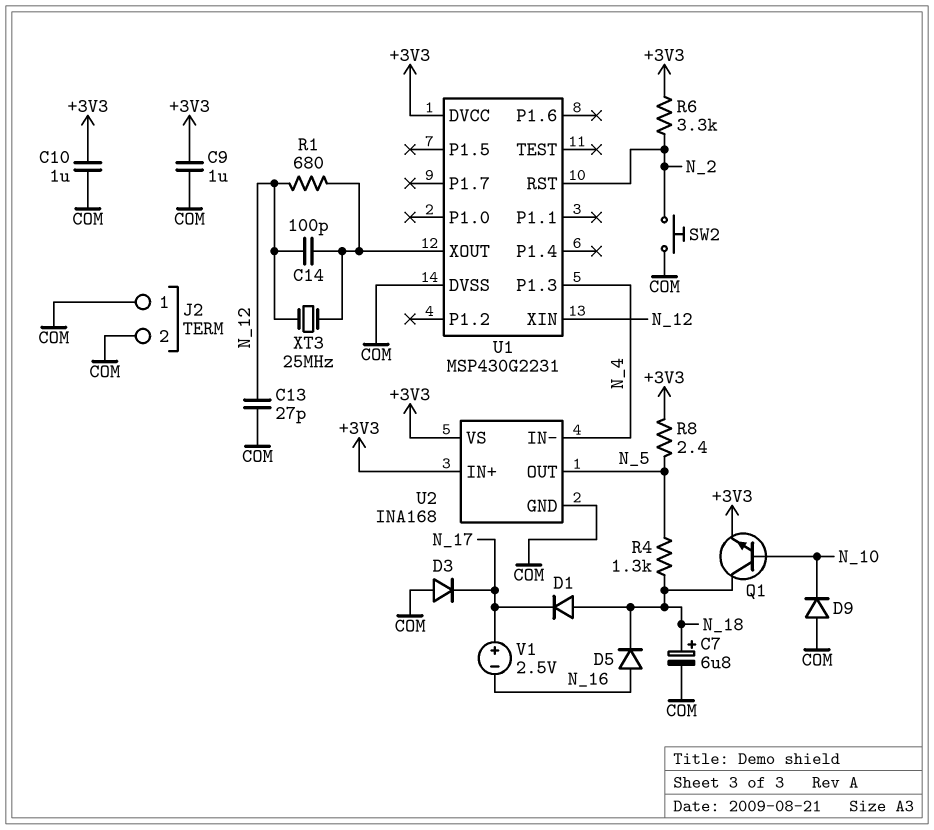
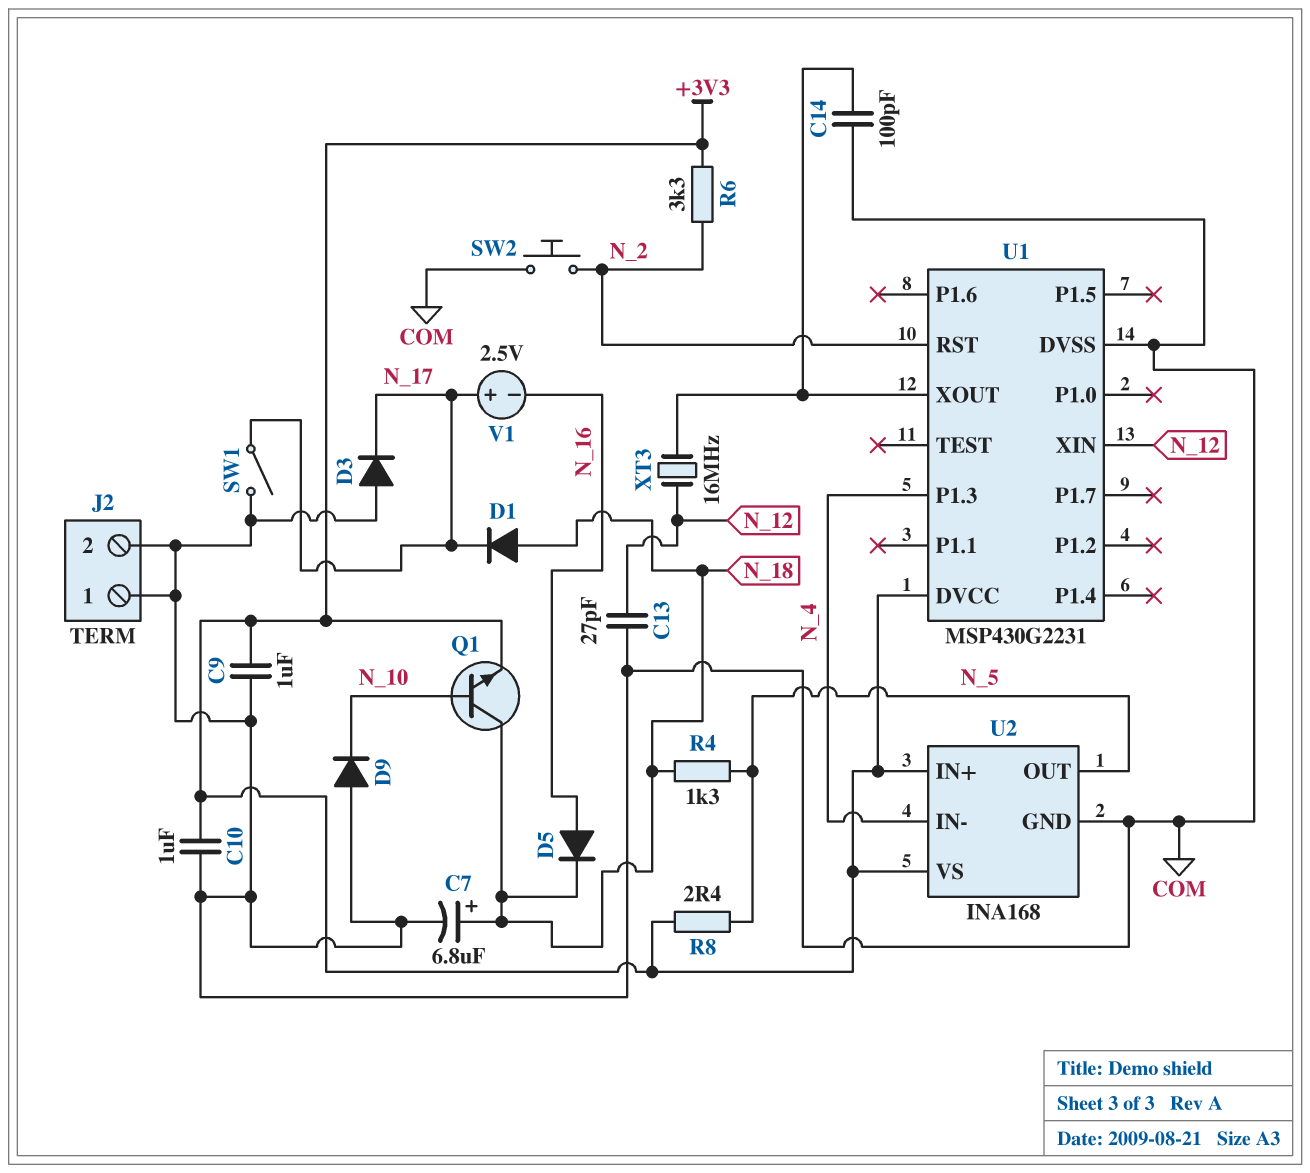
C14: 100pF (N_12, U1/XOUT) -> 100pF (COM, U1/XOUT)
R1: 680 (N_12, U1/XOUT) -> none
SW1: none -> switch (COM, N_17)
XT3: 25MHz (N_12, U1/XOUT) -> 16MHz (N_12, U1/XOUT)

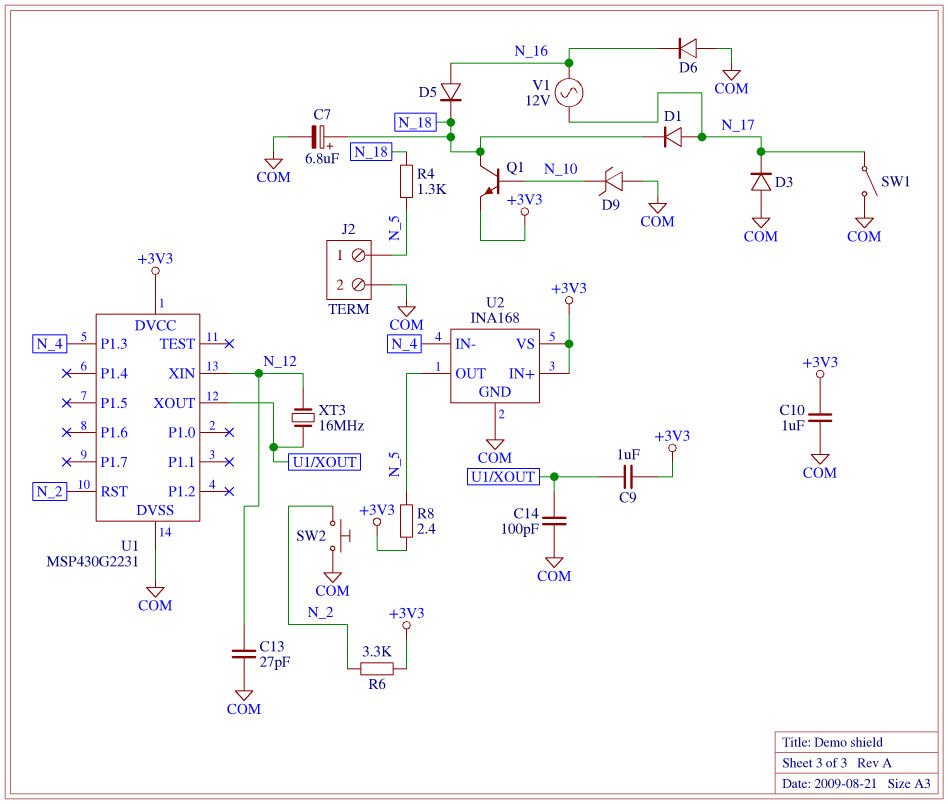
C9: 1uF (+3V3, COM) -> 1uF (+3V3, U1/XOUT)
D1: diode (A N_18, K N_17) -> diode (A N_17, K N_18)
D6: none -> diode (A COM, K N_16)
D9: diode (A COM, K N_10) -> zener (A COM, K N_10)
J2 pin 1: COM -> N_5
V1: 2.5V (plus N_17, minus N_16) -> AC 12V (N_16, N_17)

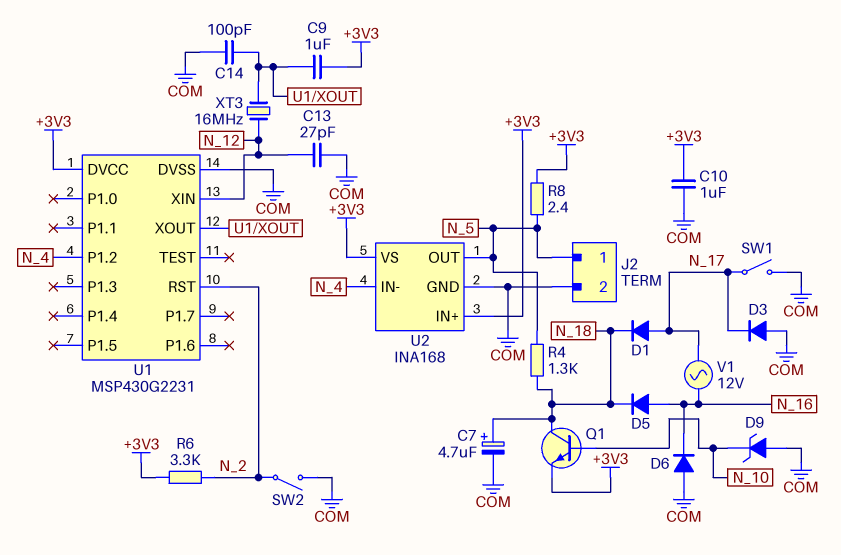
C7: 6.8uF (plus N_18, minus COM) -> 4.7uF (plus N_18, minus COM)
SW2: button (COM, N_2) -> switch (COM, N_2)
U1 pin P1.2: none -> N_4
U1 pin P1.3: N_4 -> none

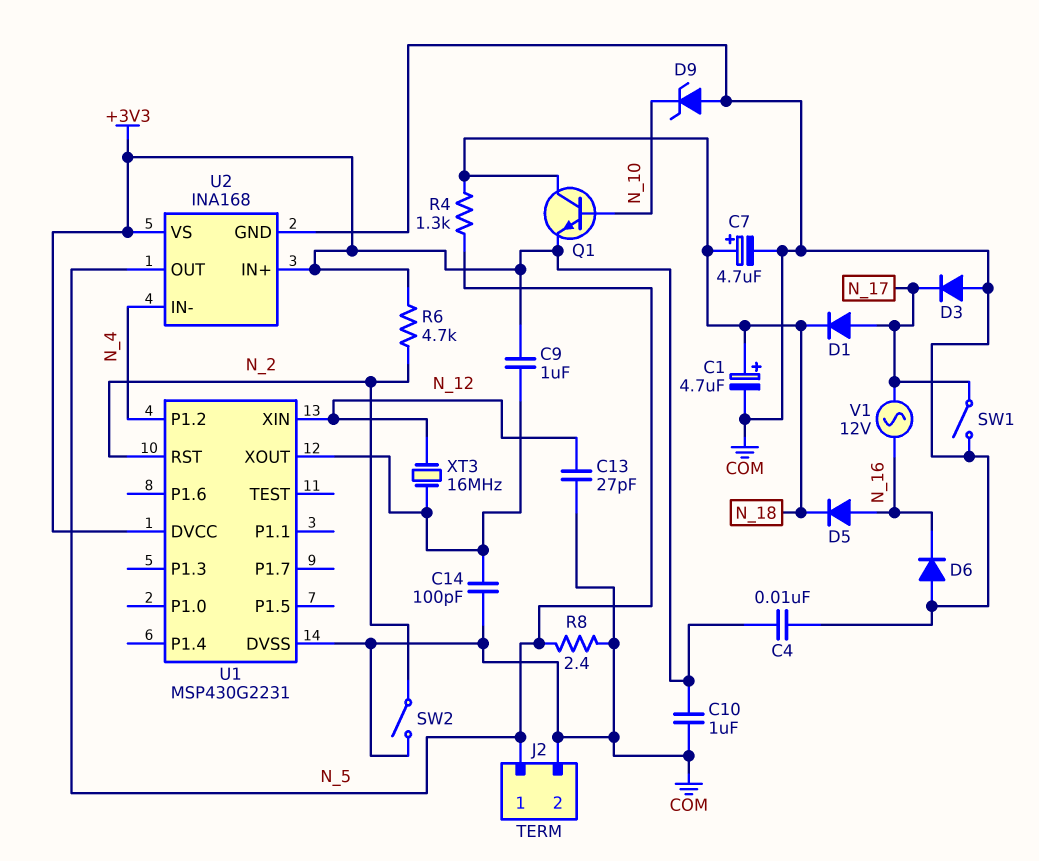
C1: none -> 4.7uF (plus N_18, minus COM)
C4: none -> 10nF (+3V3, COM)
R6: 3.3k (+3V3, N_2) -> 4.7k (+3V3, N_2)
R8: 2.4 (+3V3, N_5) -> 2.4 (COM, N_5)

